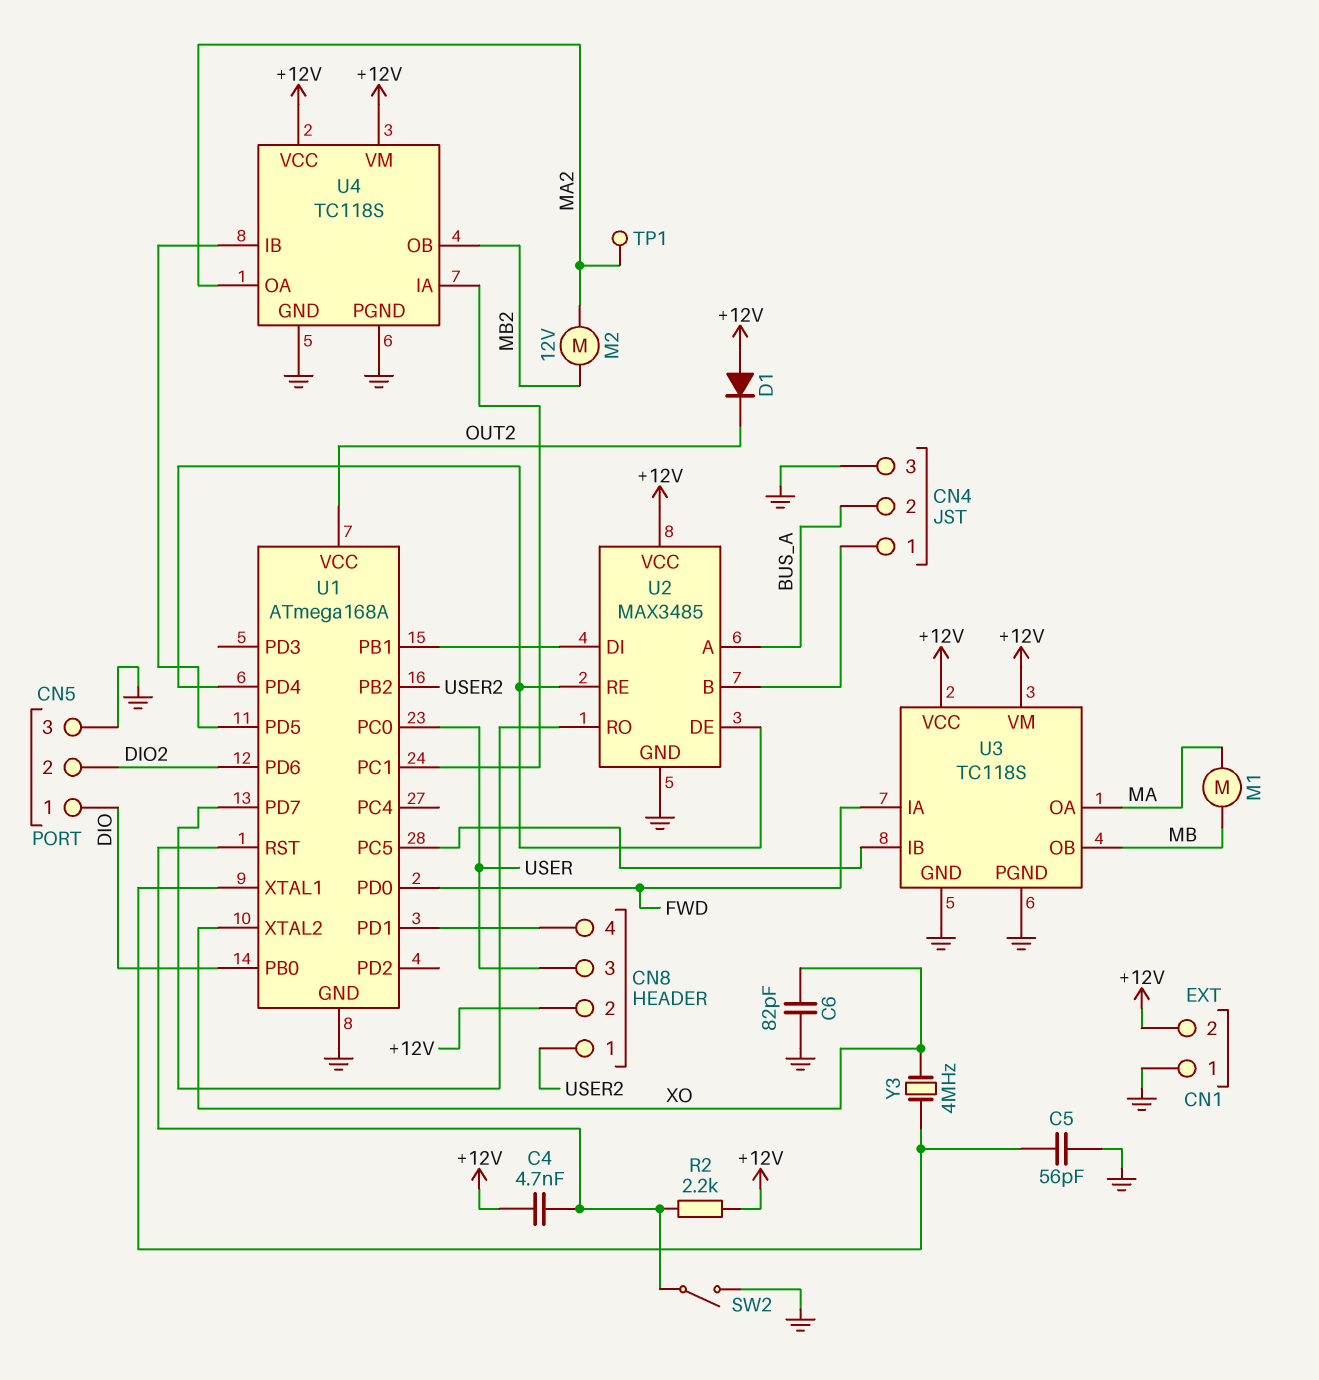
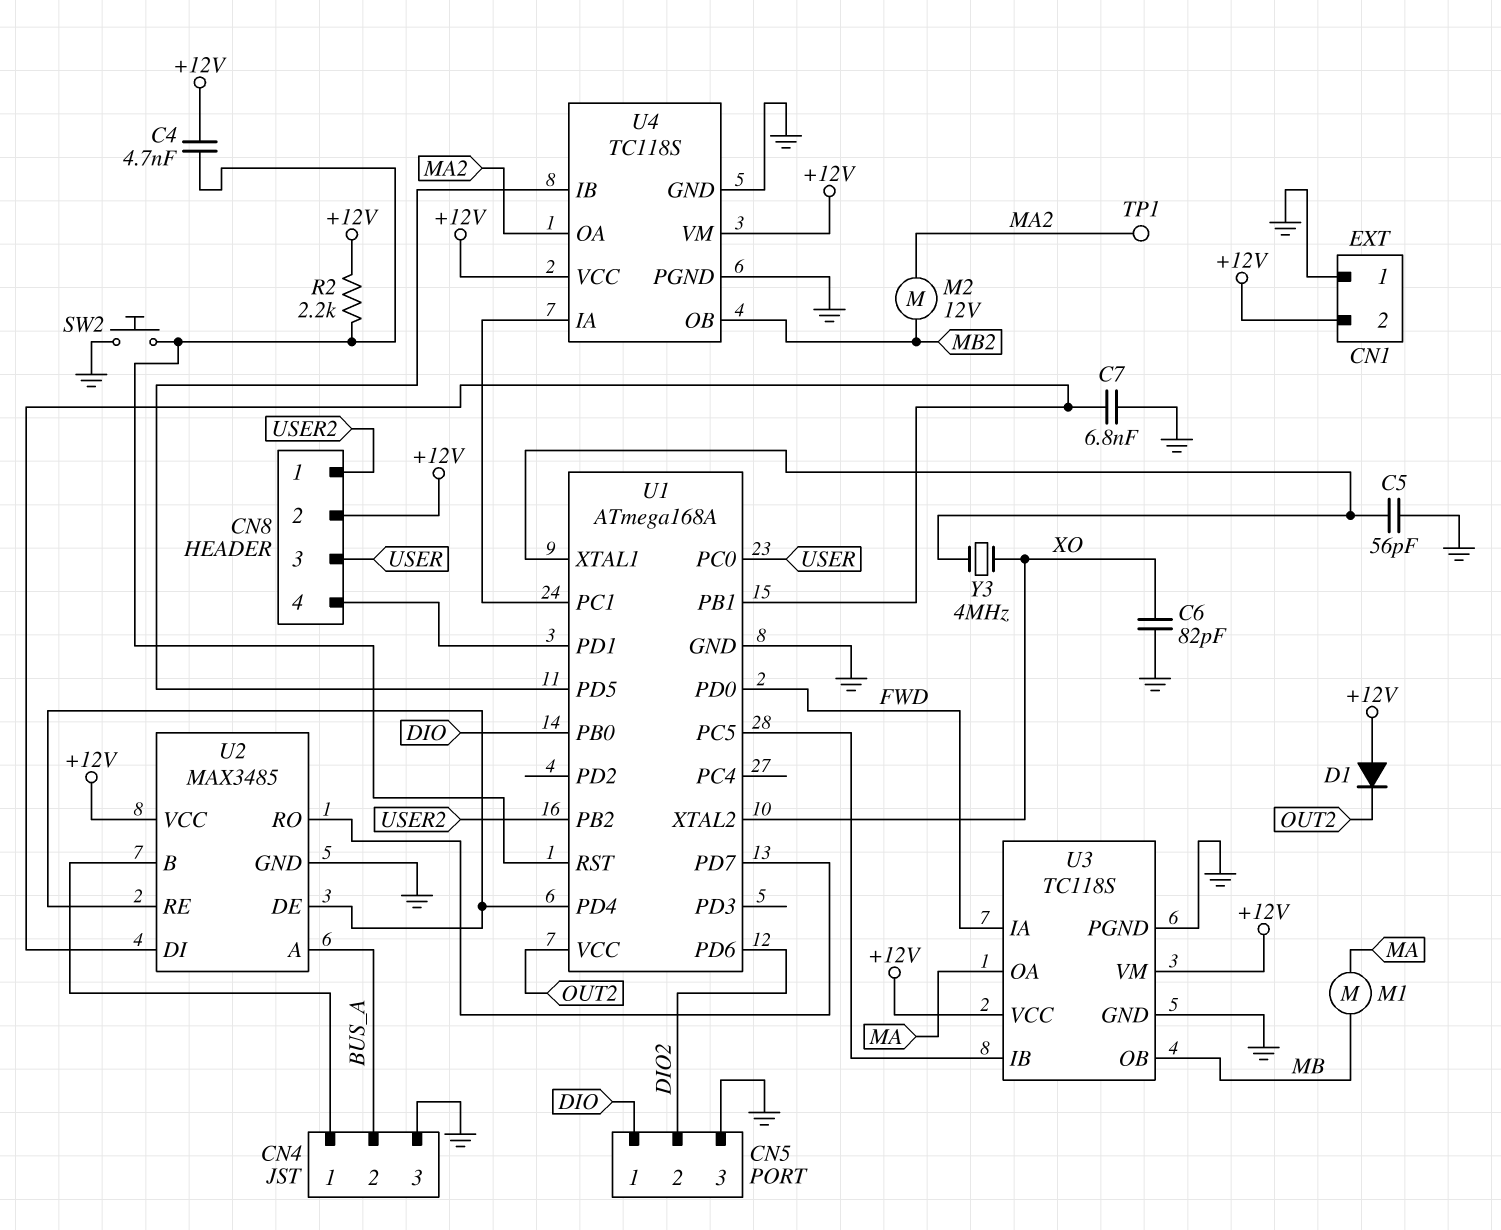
C7: none -> 6.8nF (GND, U1/PB1)
SW2: switch (GND, U1/RST) -> button (GND, U1/RST)

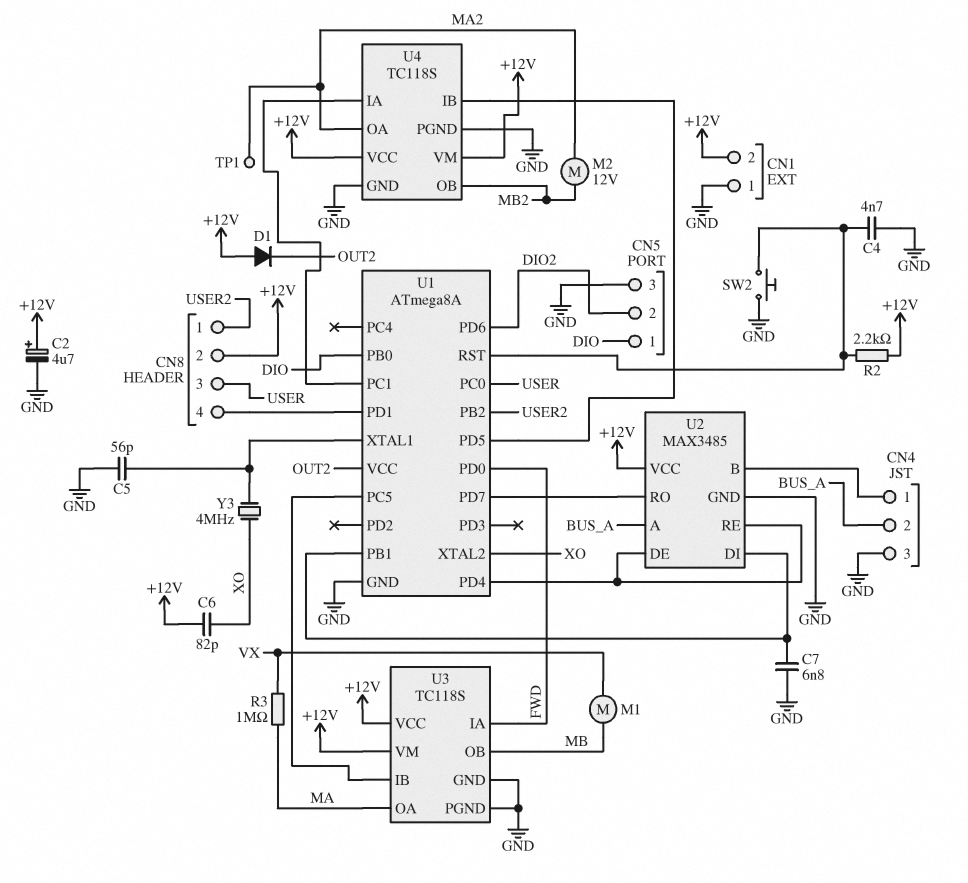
C2: none -> 4.7uF (plus +12V, minus GND)
C4: 4.7nF (+12V, U1/RST) -> 4.7nF (GND, U1/RST)
C6: 82pF (GND, XO) -> 82pF (+12V, XO)
M1: motor (MA, MB) -> motor (MB, VX)
R3: none -> 1M (MA, VX)
U1: ATmega168A -> ATmega8A

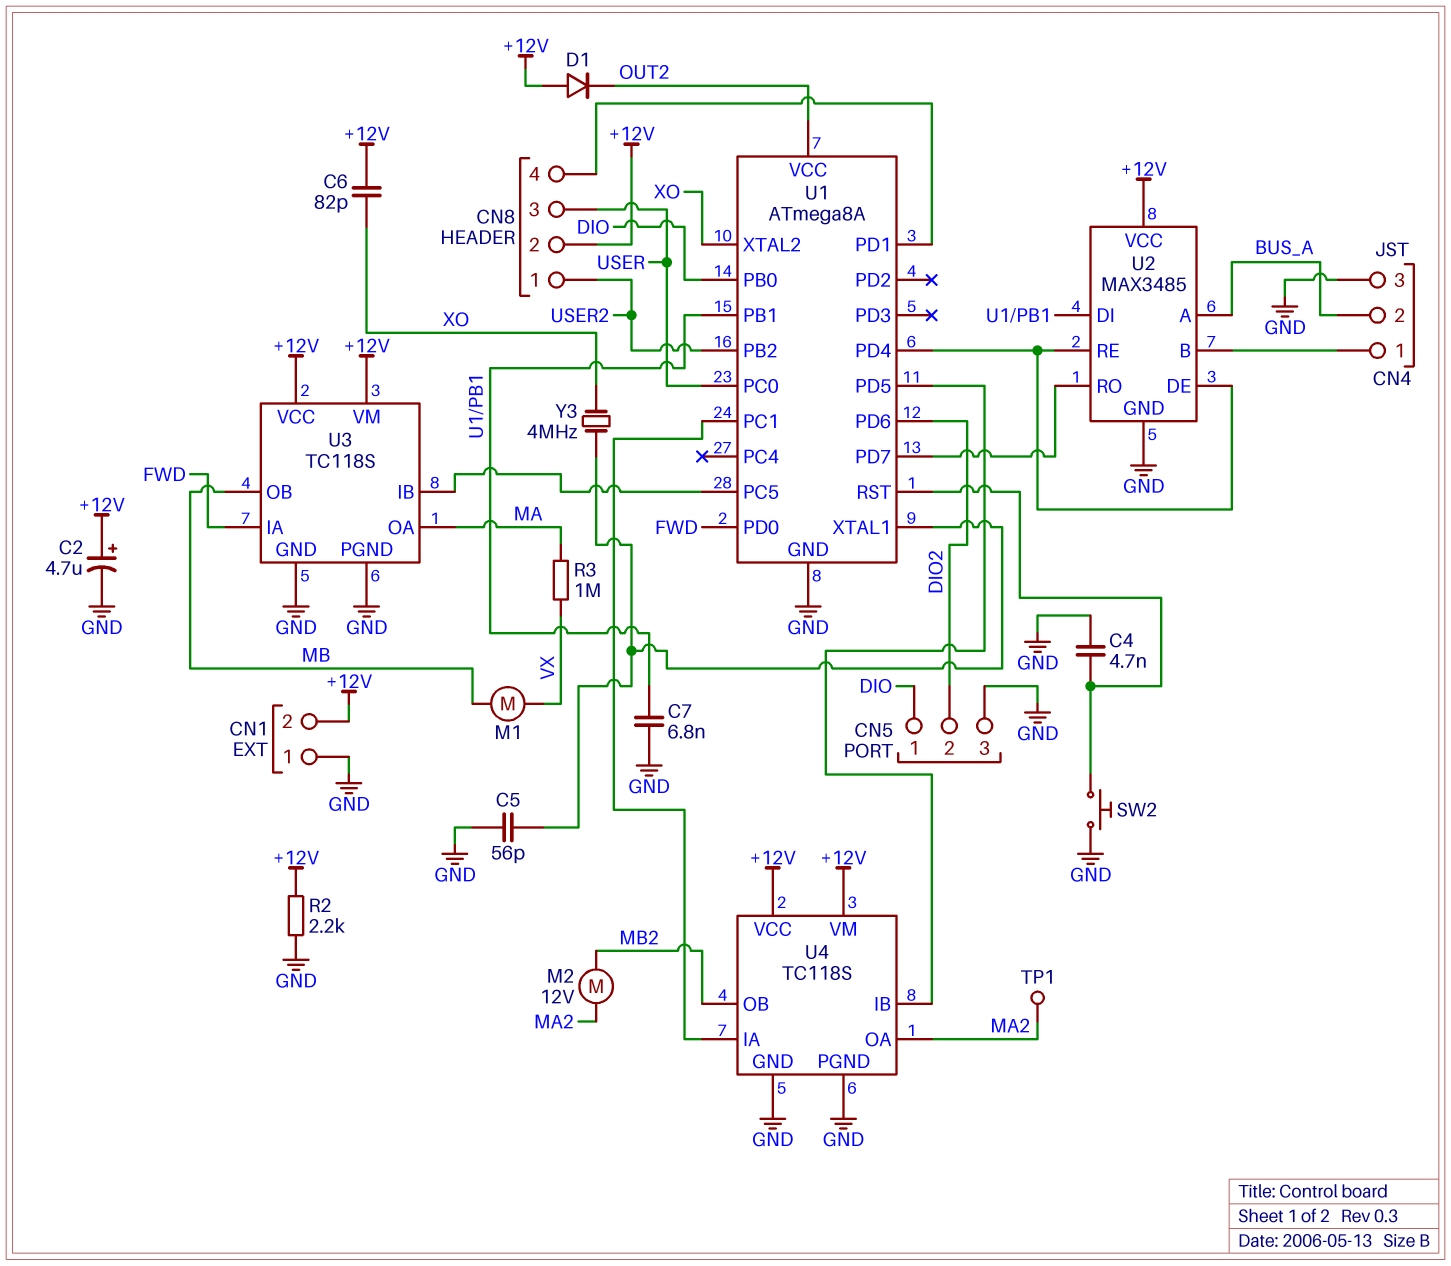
R2: 2.2k (+12V, U1/RST) -> 2.2k (+12V, GND)

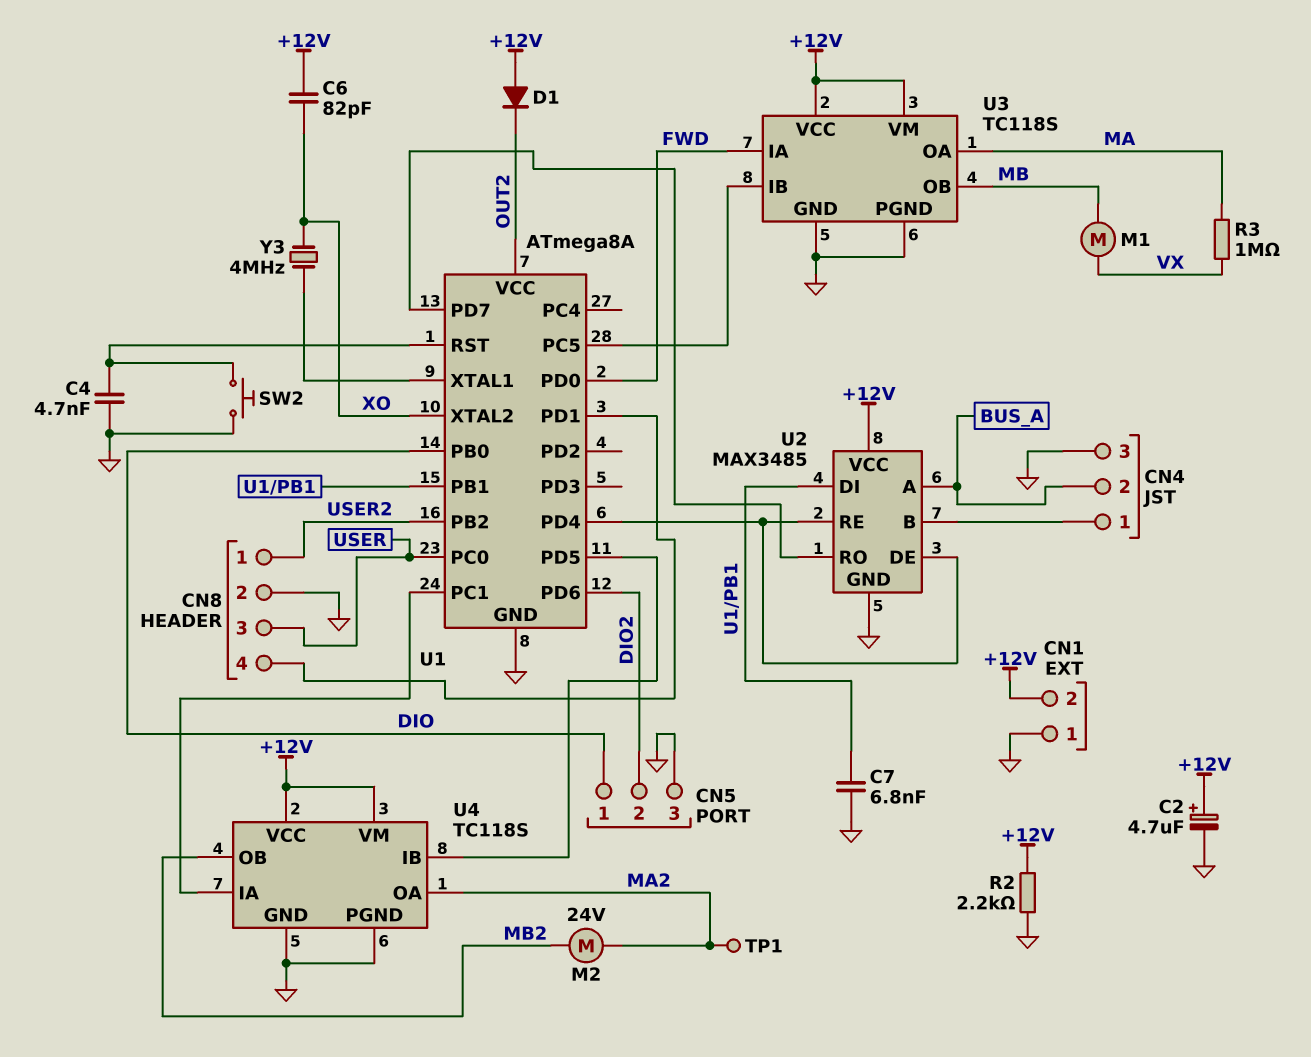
C5: 56pF (GND, U1/XTAL1) -> none
CN8 pin 2: +12V -> GND
M2: motor 12V (MA2, MB2) -> motor 24V (MA2, MB2)

